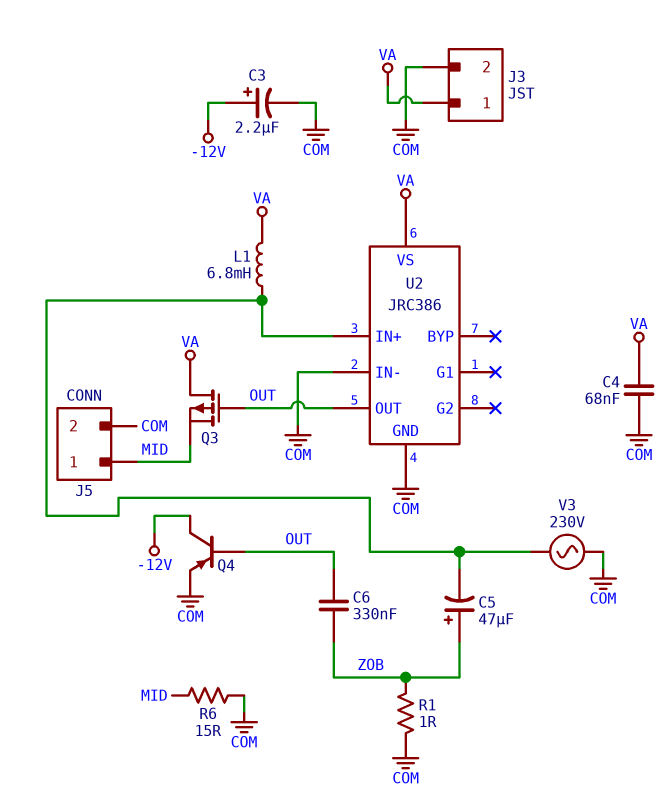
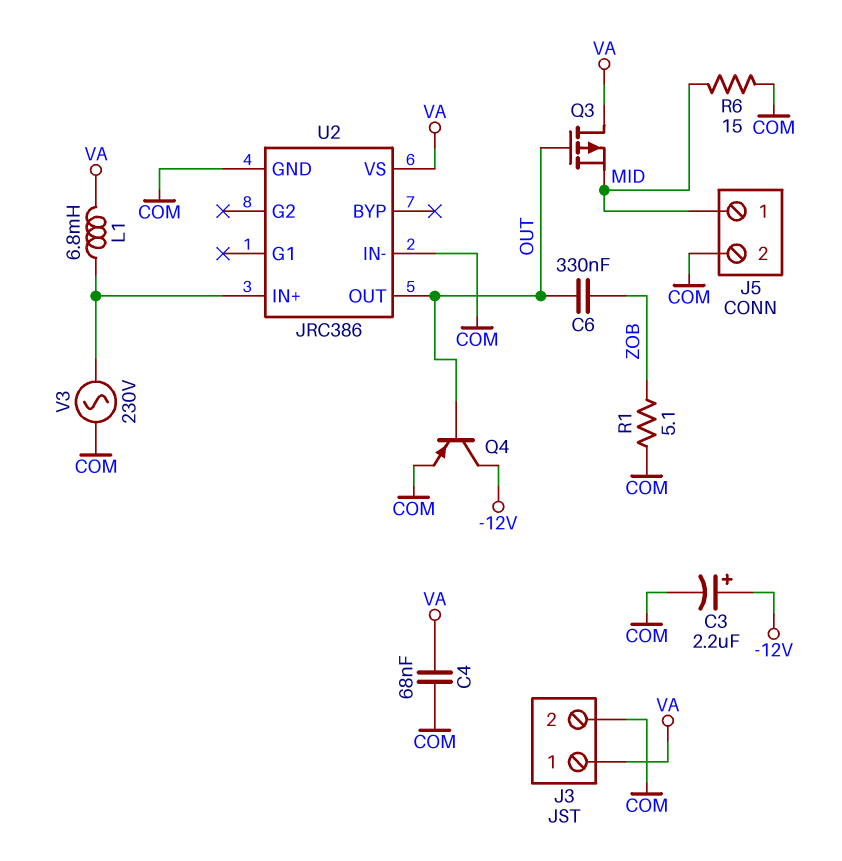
C5: 47uF (plus ZOB, minus U2/IN+) -> none
R1: 1 (COM, ZOB) -> 5.1 (COM, ZOB)

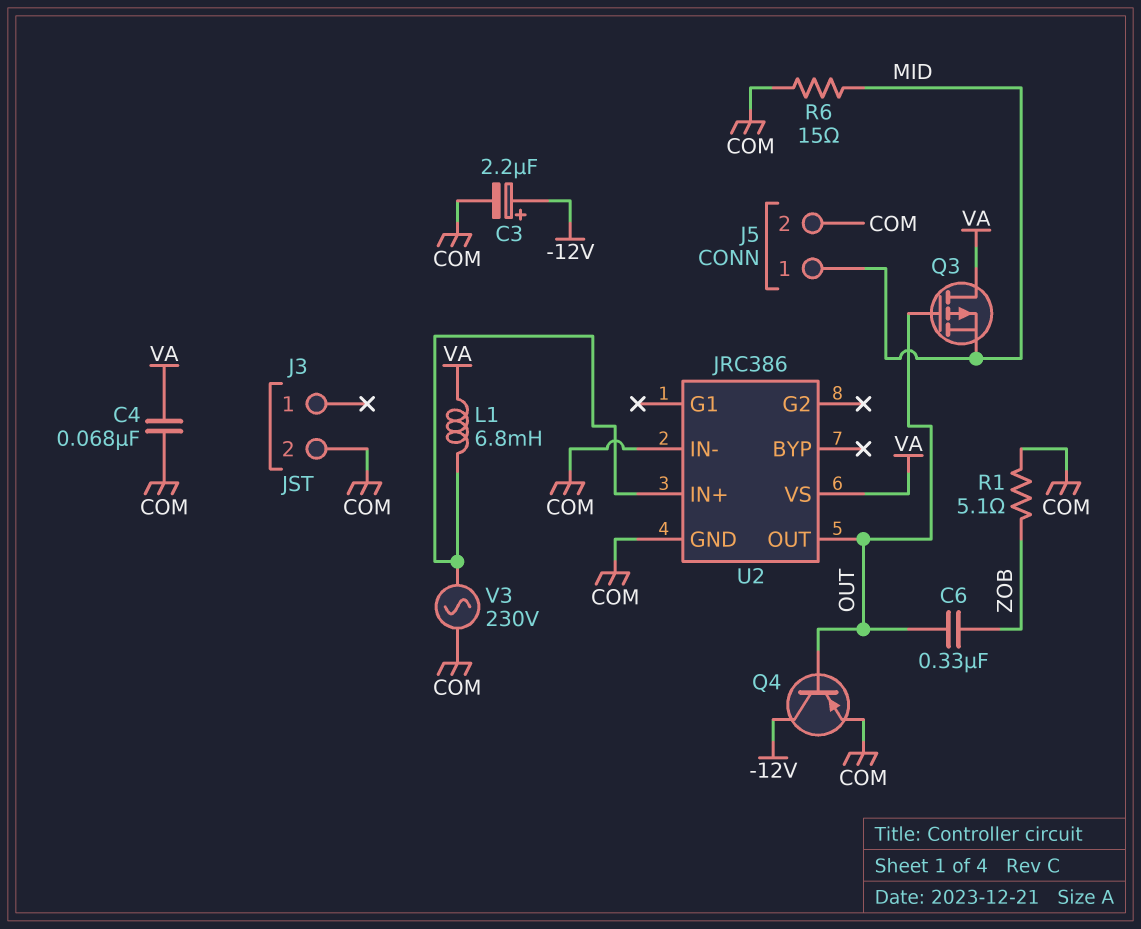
J3 pin 1: VA -> none

